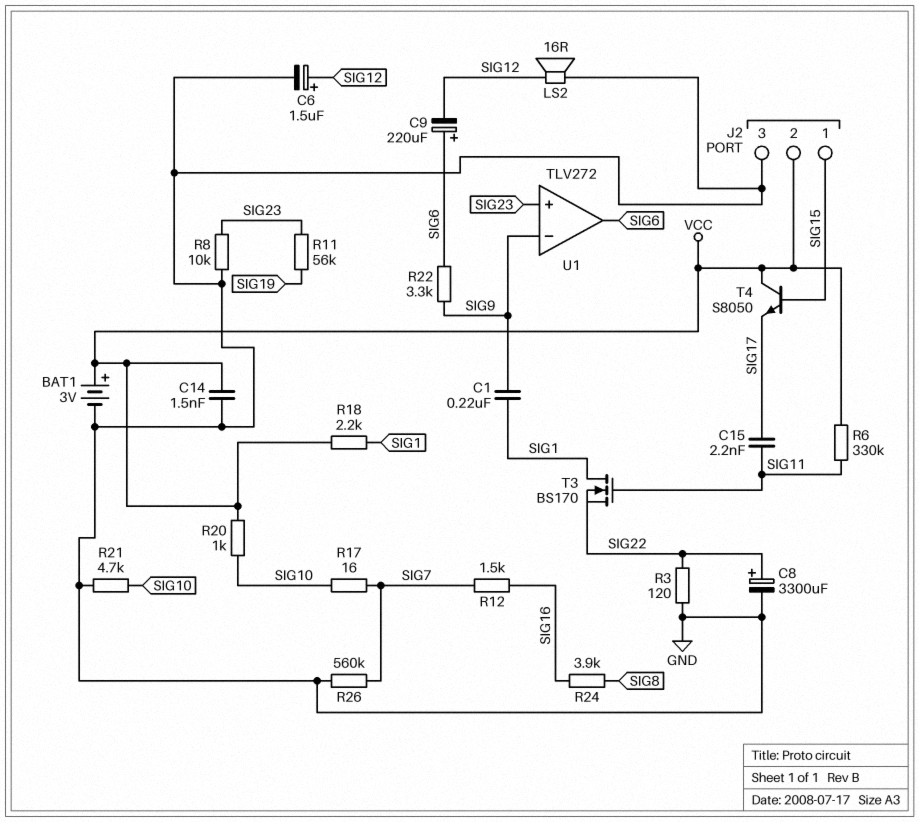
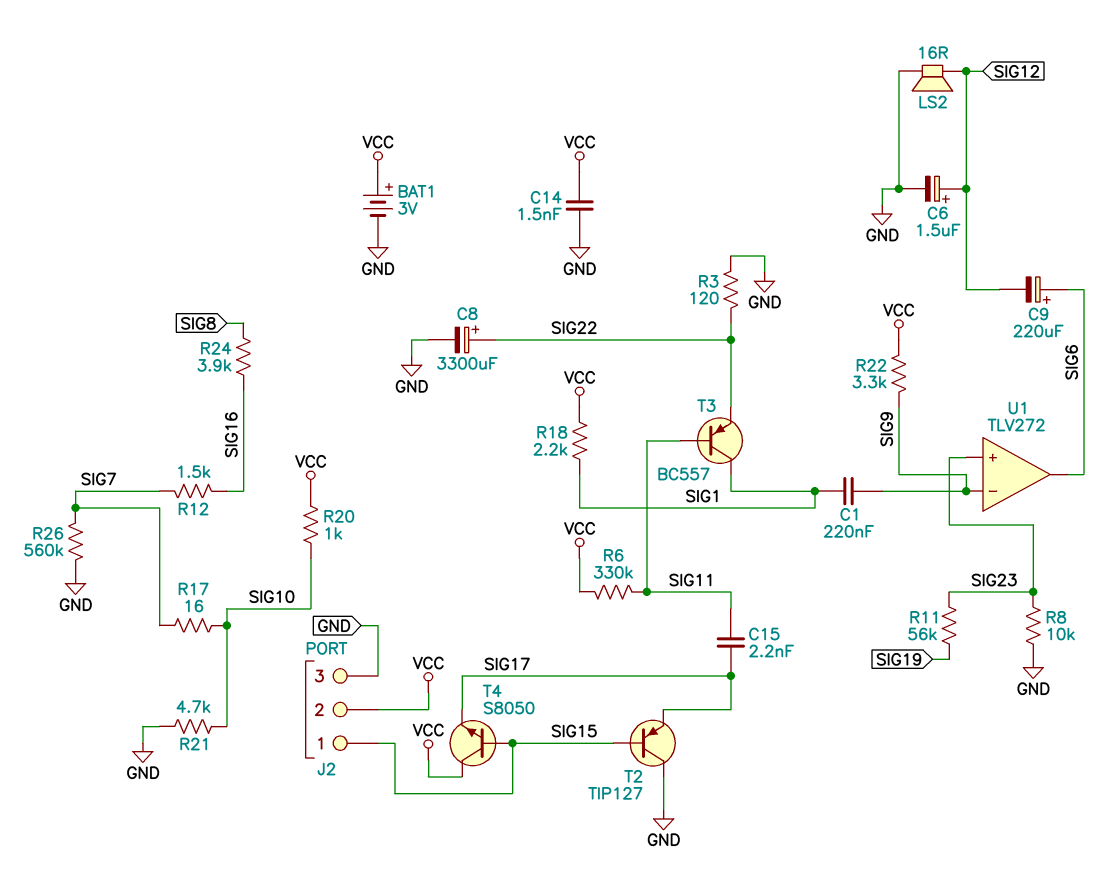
R22: 3.3k (SIG6, SIG9) -> 3.3k (SIG9, VCC)
T2: none -> PNP TIP127 (B SIG15, C GND, E SIG17)
T3: NMOS BS170 (G SIG11, D SIG1, S SIG22) -> PNP BC557 (B SIG11, C SIG1, E SIG22)

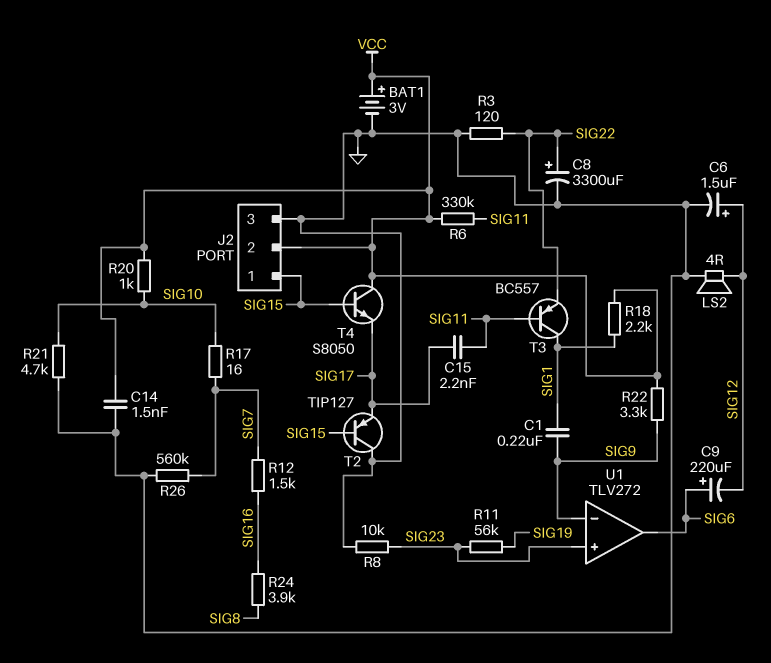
LS2: speaker 16R (GND, SIG12) -> speaker 4R (GND, SIG12)

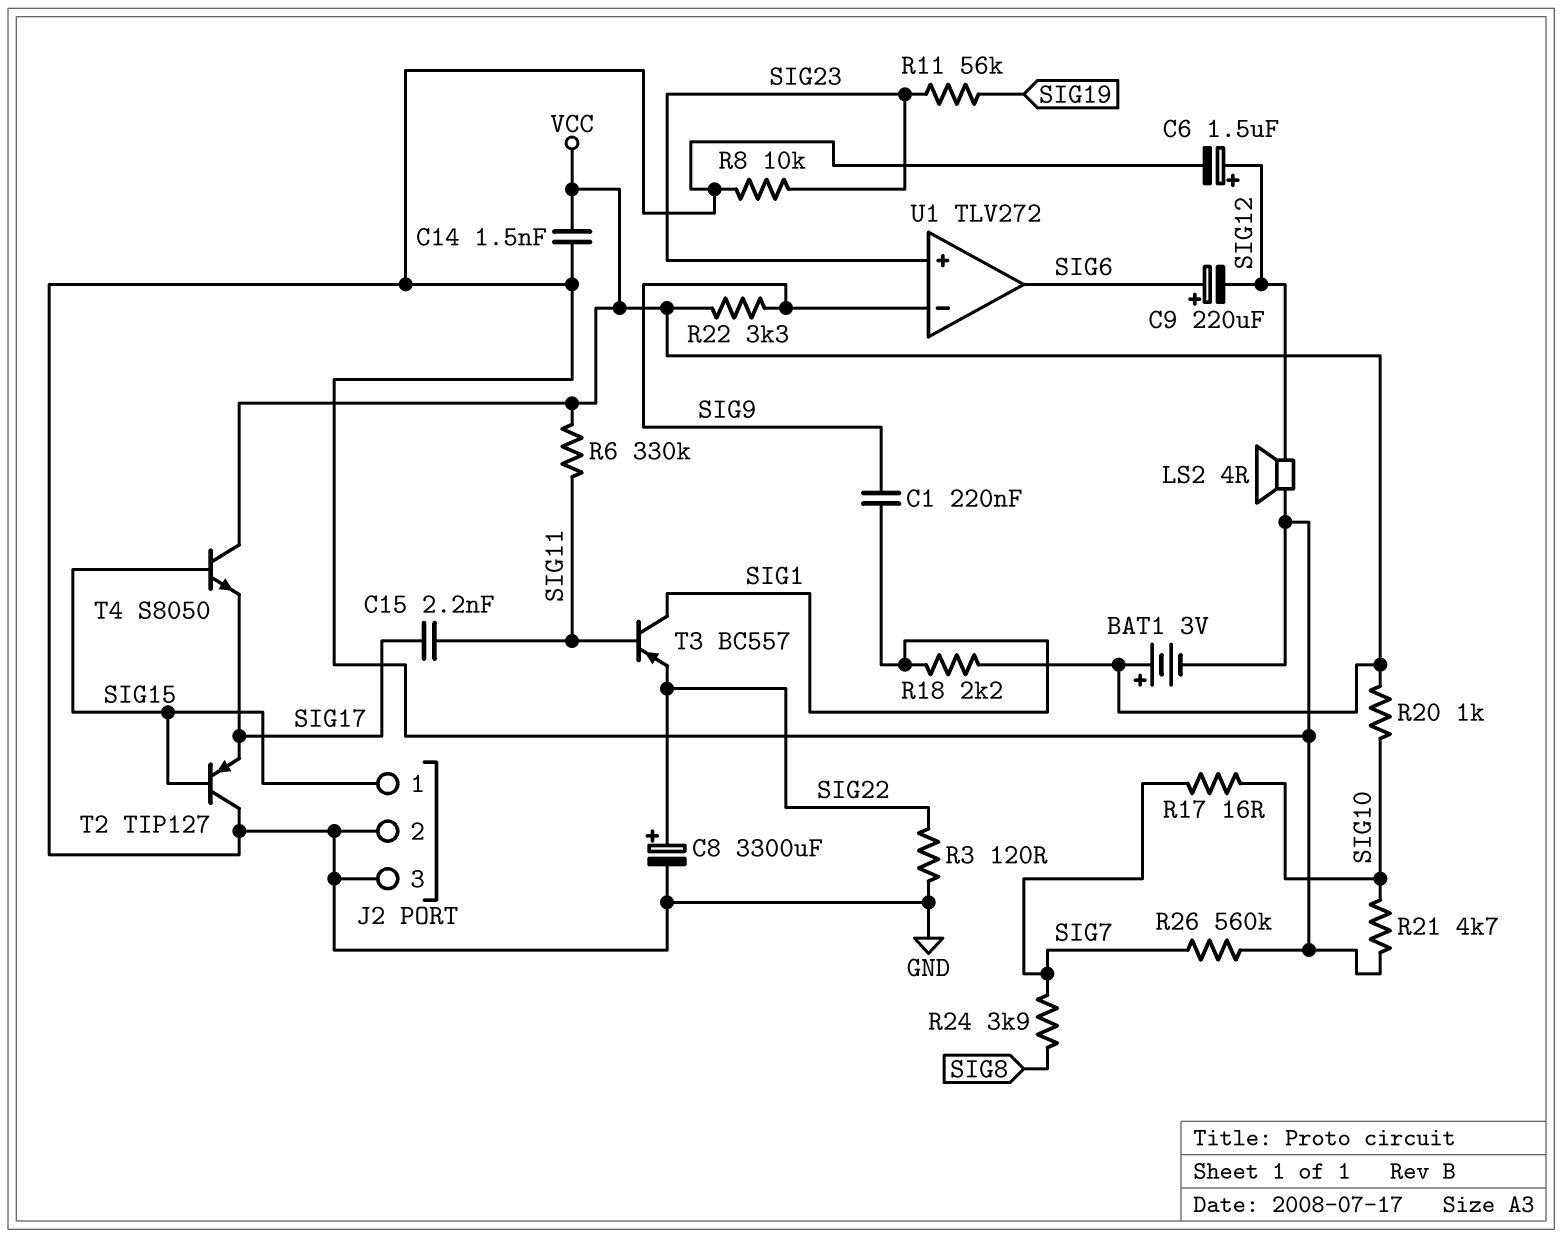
J2 pin 2: VCC -> GND
R12: 1.5k (SIG7, SIG16) -> none
R24: 3.9k (SIG8, SIG16) -> 3.9k (SIG7, SIG8)

